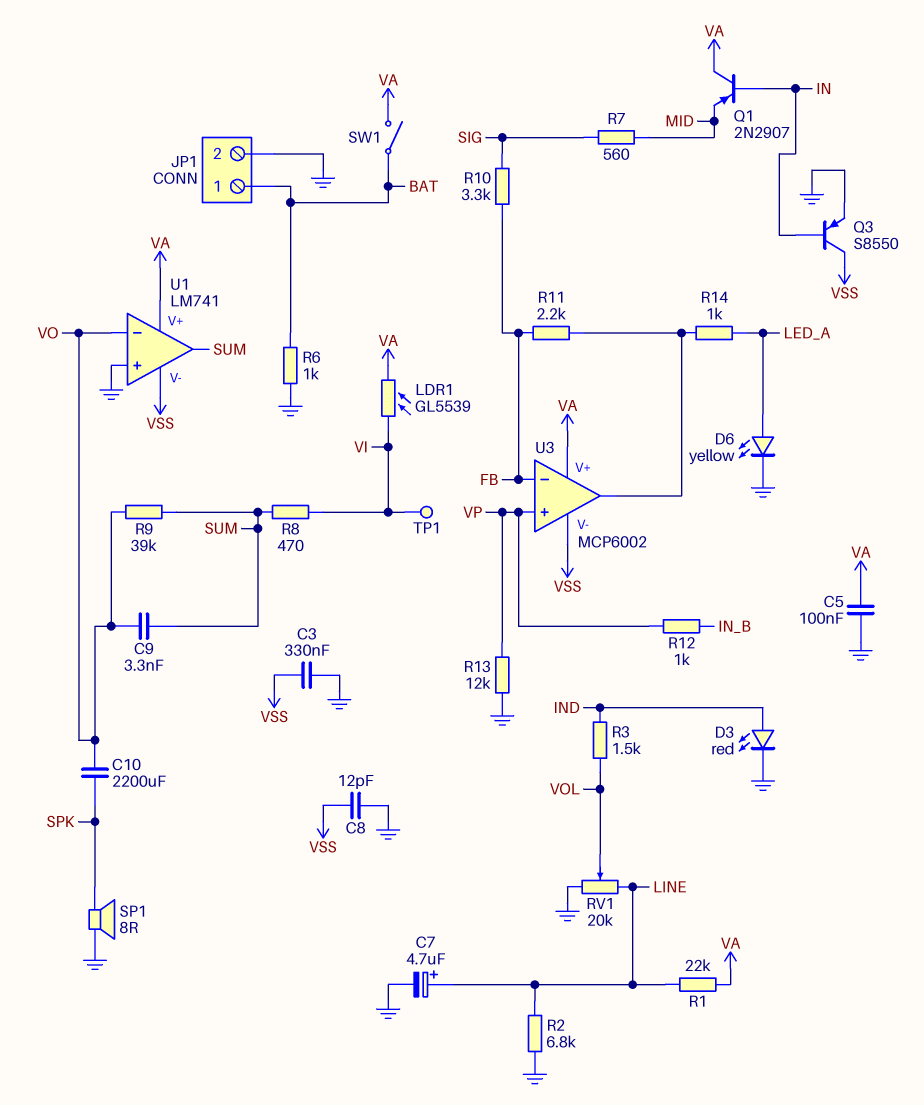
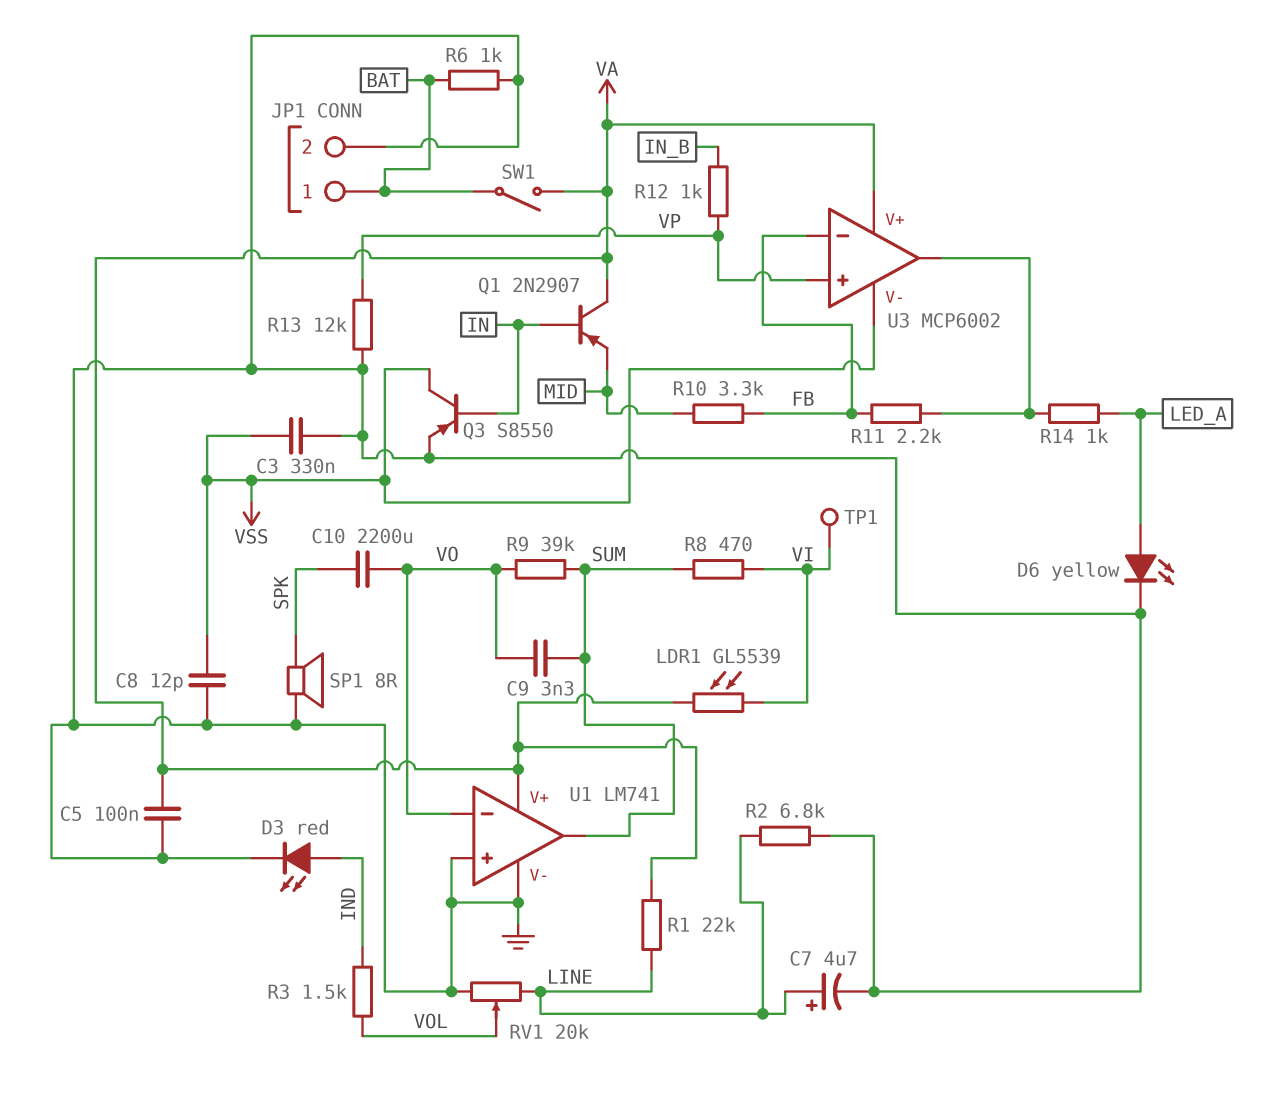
R7: 560 (MID, SIG) -> none
R10: 3.3k (FB, SIG) -> 3.3k (FB, MID)
U1 pin V-: VSS -> GND

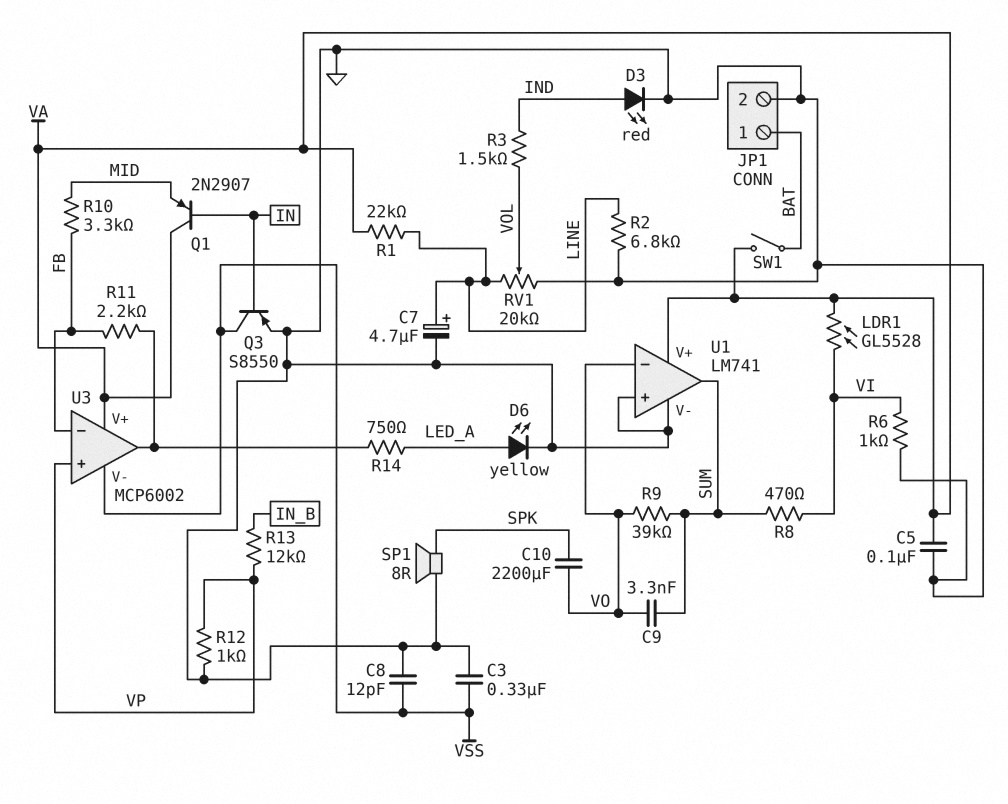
LDR1: GL5539 (VA, VI) -> GL5528 (VA, VI)
R6: 1k (BAT, GND) -> 1k (GND, VI)
R12: 1k (IN_B, VP) -> 1k (GND, VP)
R13: 12k (GND, VP) -> 12k (IN_B, VP)
R14: 1k (LED_A, U3/out) -> 750 (LED_A, U3/out)
TP1: test point (VI) -> none

